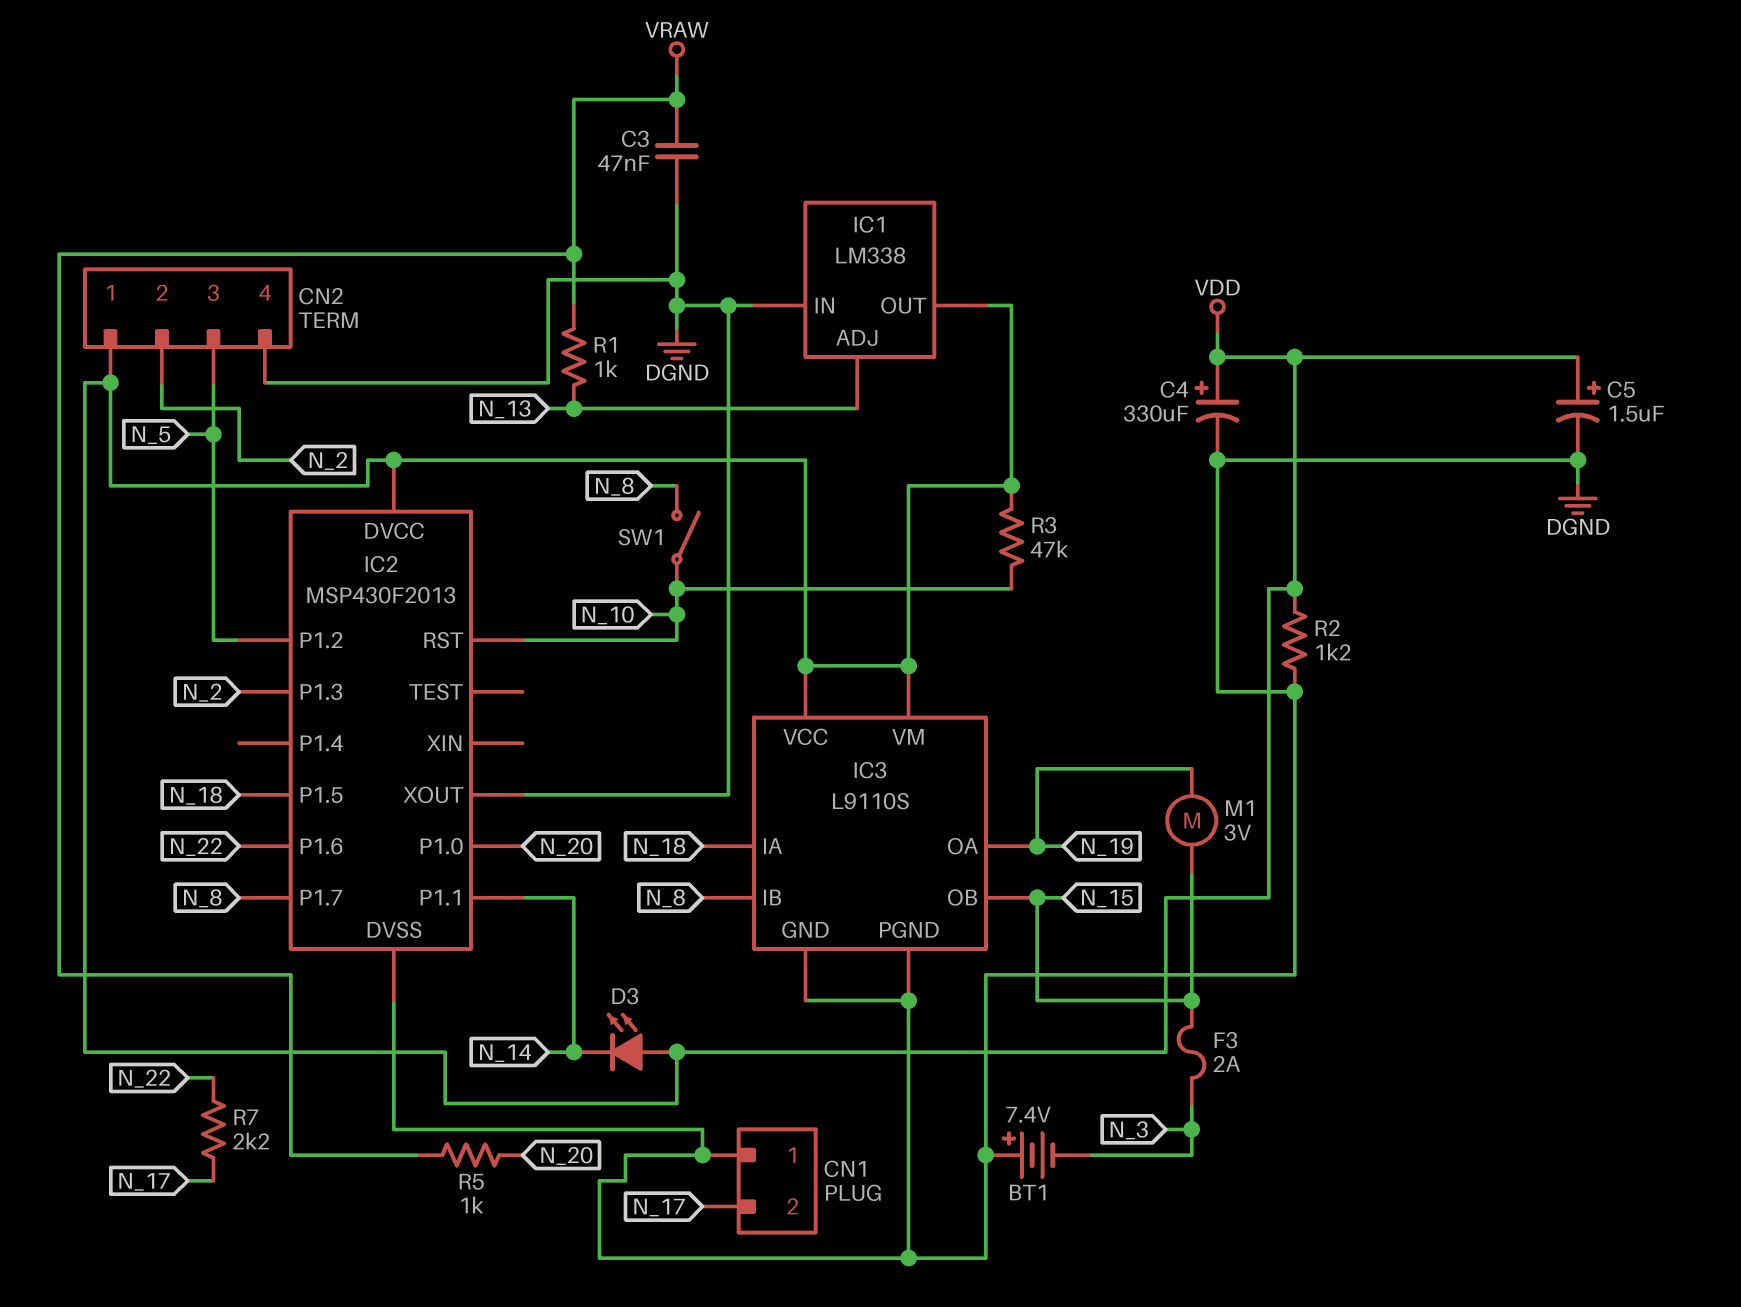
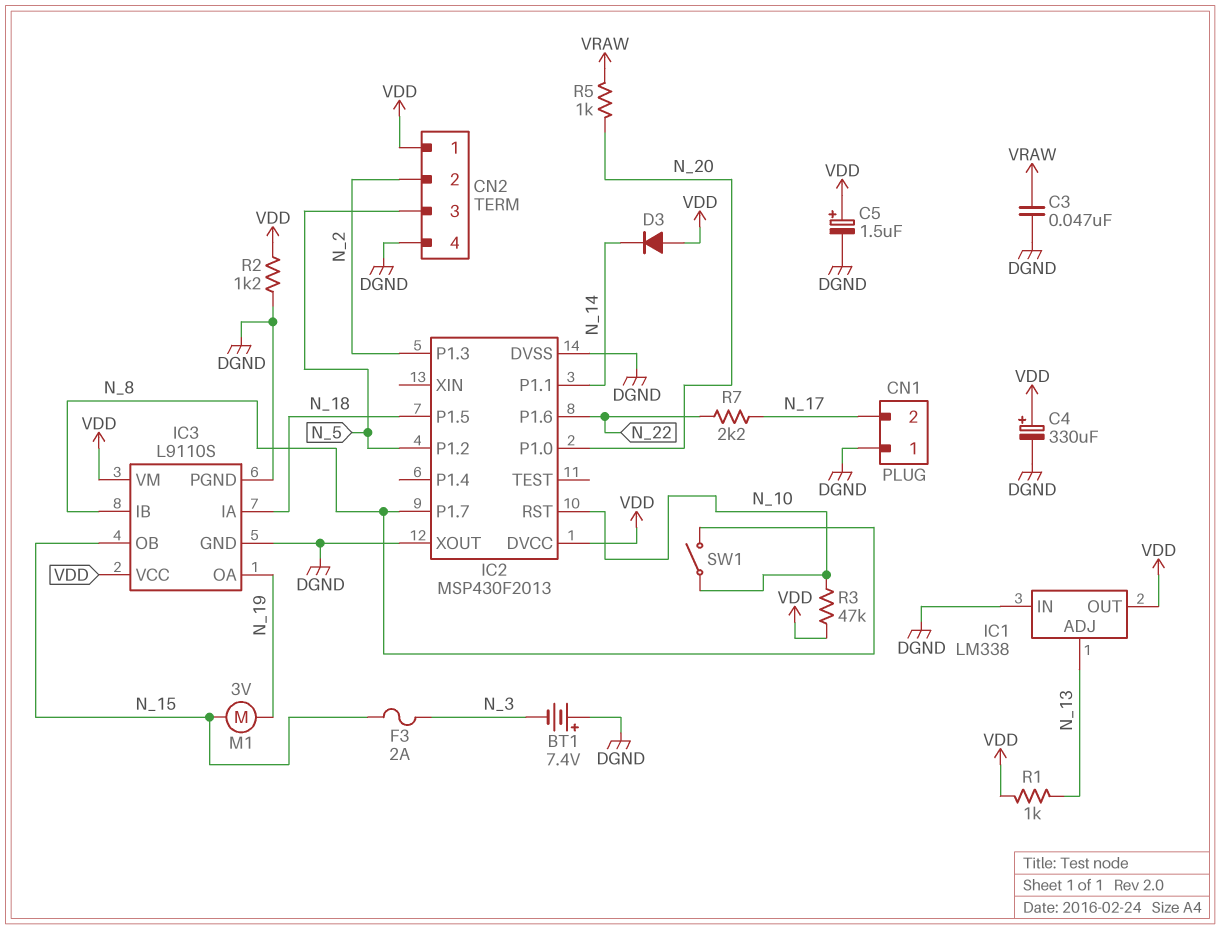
D3: LED (A VDD, K N_14) -> diode (A VDD, K N_14)
R1: 1k (N_13, VRAW) -> 1k (N_13, VDD)

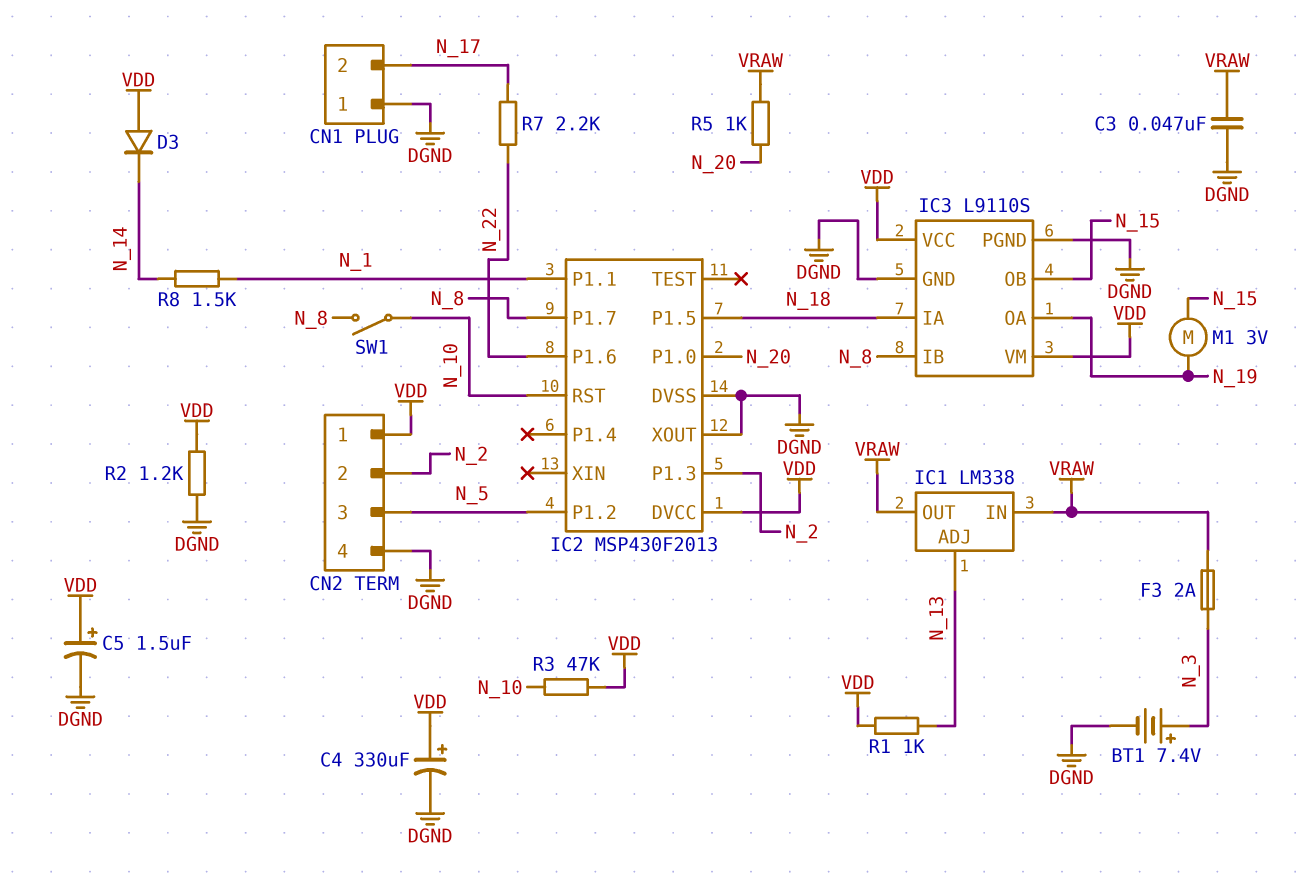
BT1: 7.4V (plus DGND, minus N_3) -> 7.4V (plus N_3, minus DGND)
F3: 2A (N_3, N_15) -> 2A (N_3, VRAW)
IC1 pin IN: DGND -> VRAW
IC1 pin OUT: VDD -> VRAW
IC2 pin P1.1: N_14 -> N_1
R8: none -> 1.5k (N_1, N_14)

